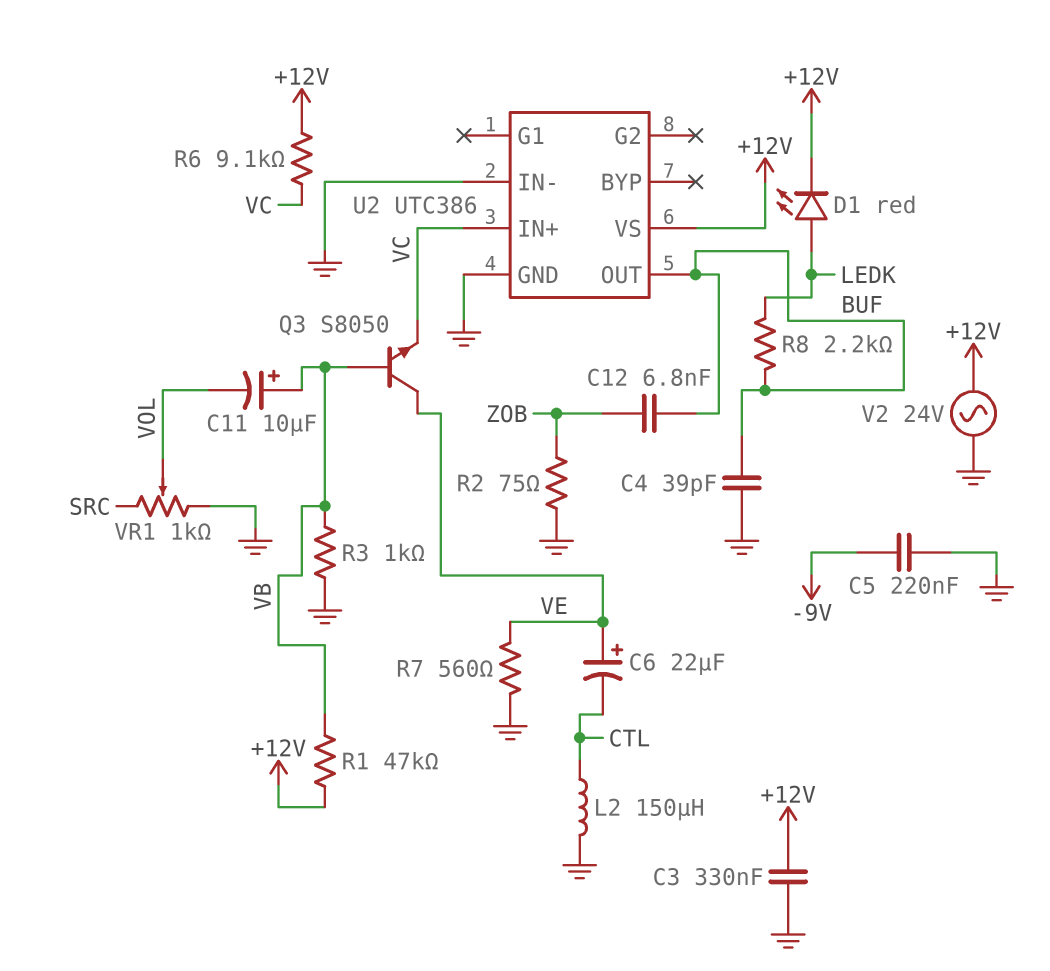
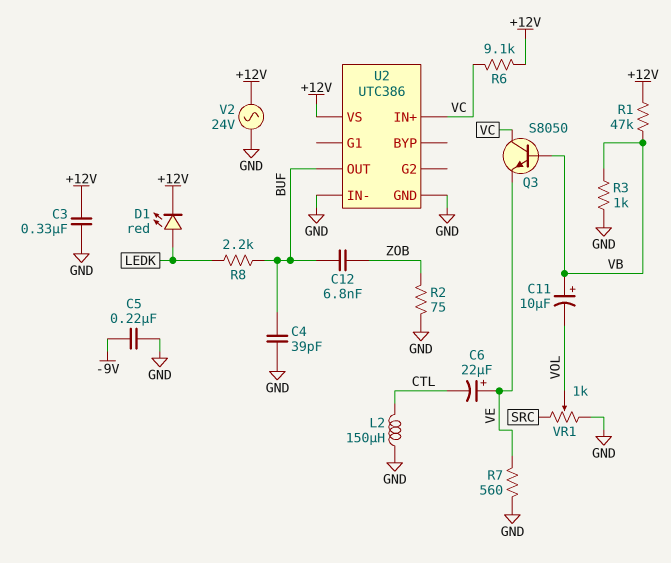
Q3: NPN S8050 (B VB, C VE, E VC) -> NPN S8050 (B VB, C VC, E VE)

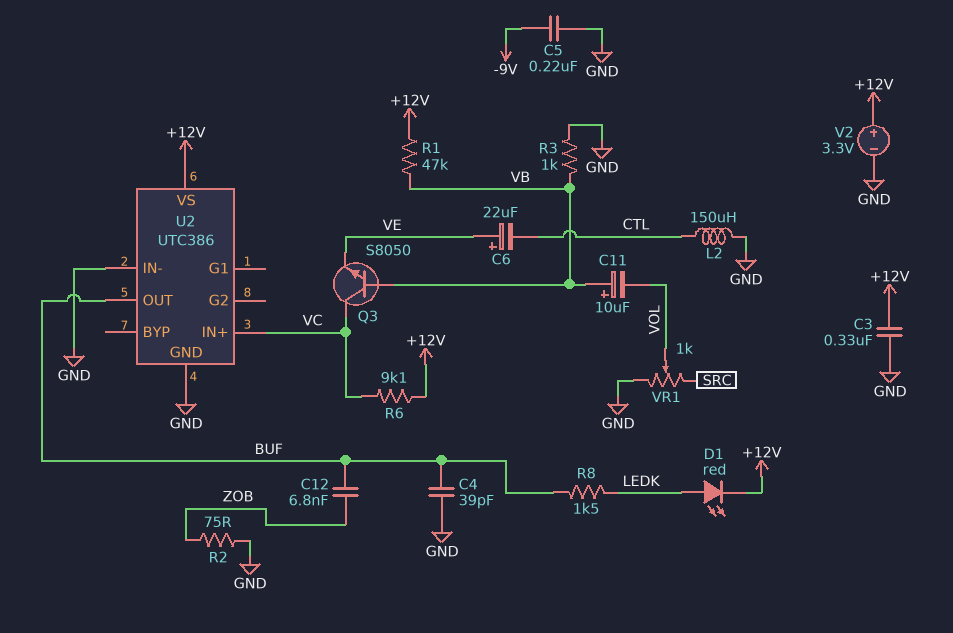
R7: 560 (GND, VE) -> none
R8: 2.2k (BUF, LEDK) -> 1.5k (BUF, LEDK)
V2: AC 24V (+12V, GND) -> 3.3V (plus +12V, minus GND)

